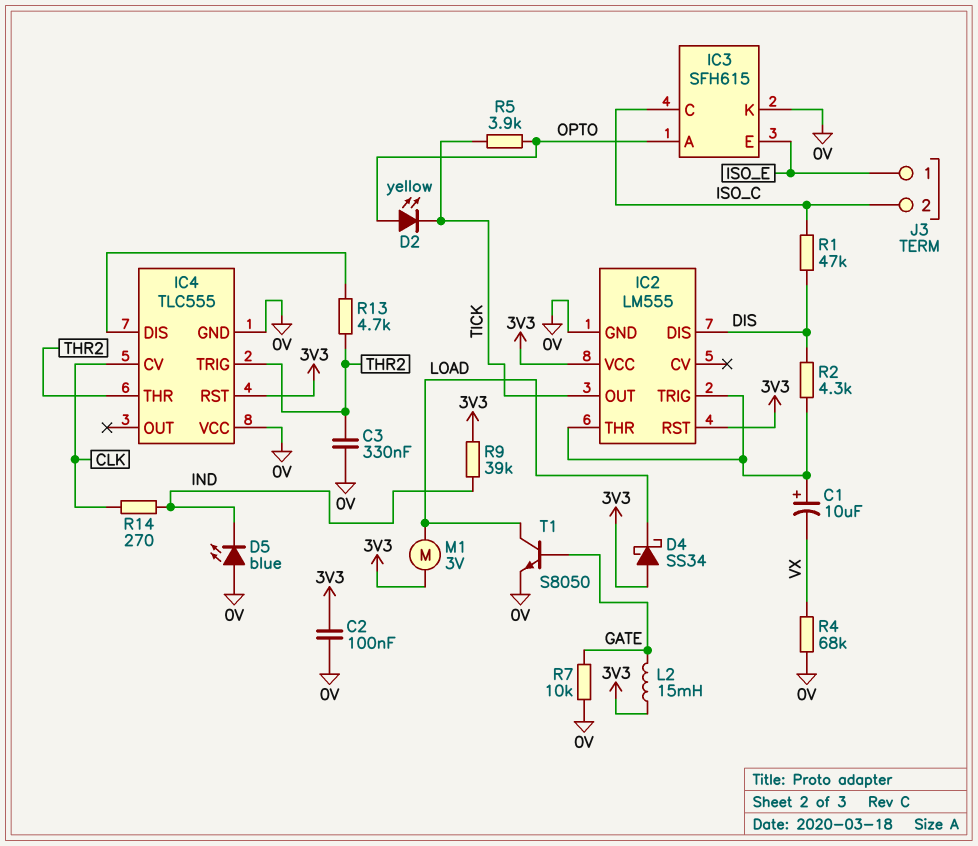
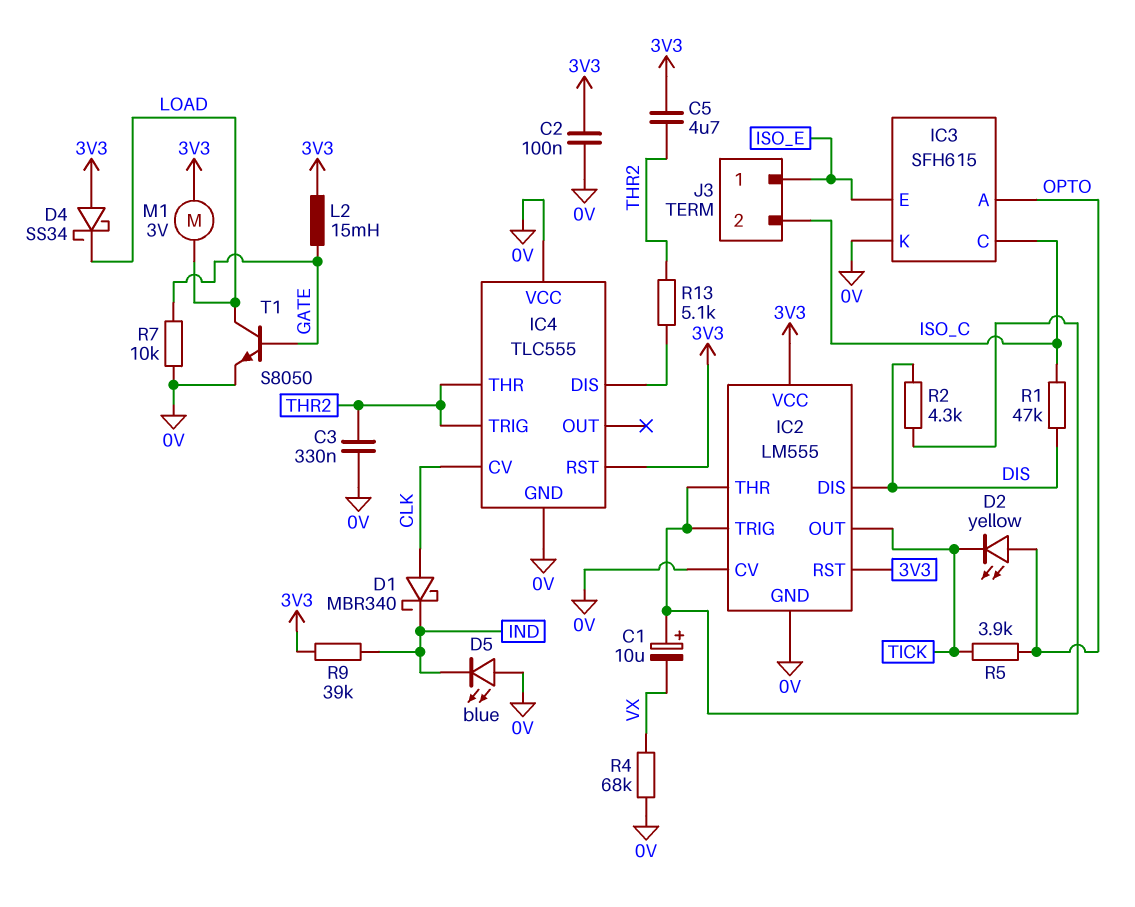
C5: none -> 4.7uF (3V3, THR2)
D1: none -> schottky MBR340 (A CLK, K IND)
IC2 pin CV: none -> 0V
R13: 4.7k (IC4/DIS, THR2) -> 5.1k (IC4/DIS, THR2)
R14: 270 (CLK, IND) -> none

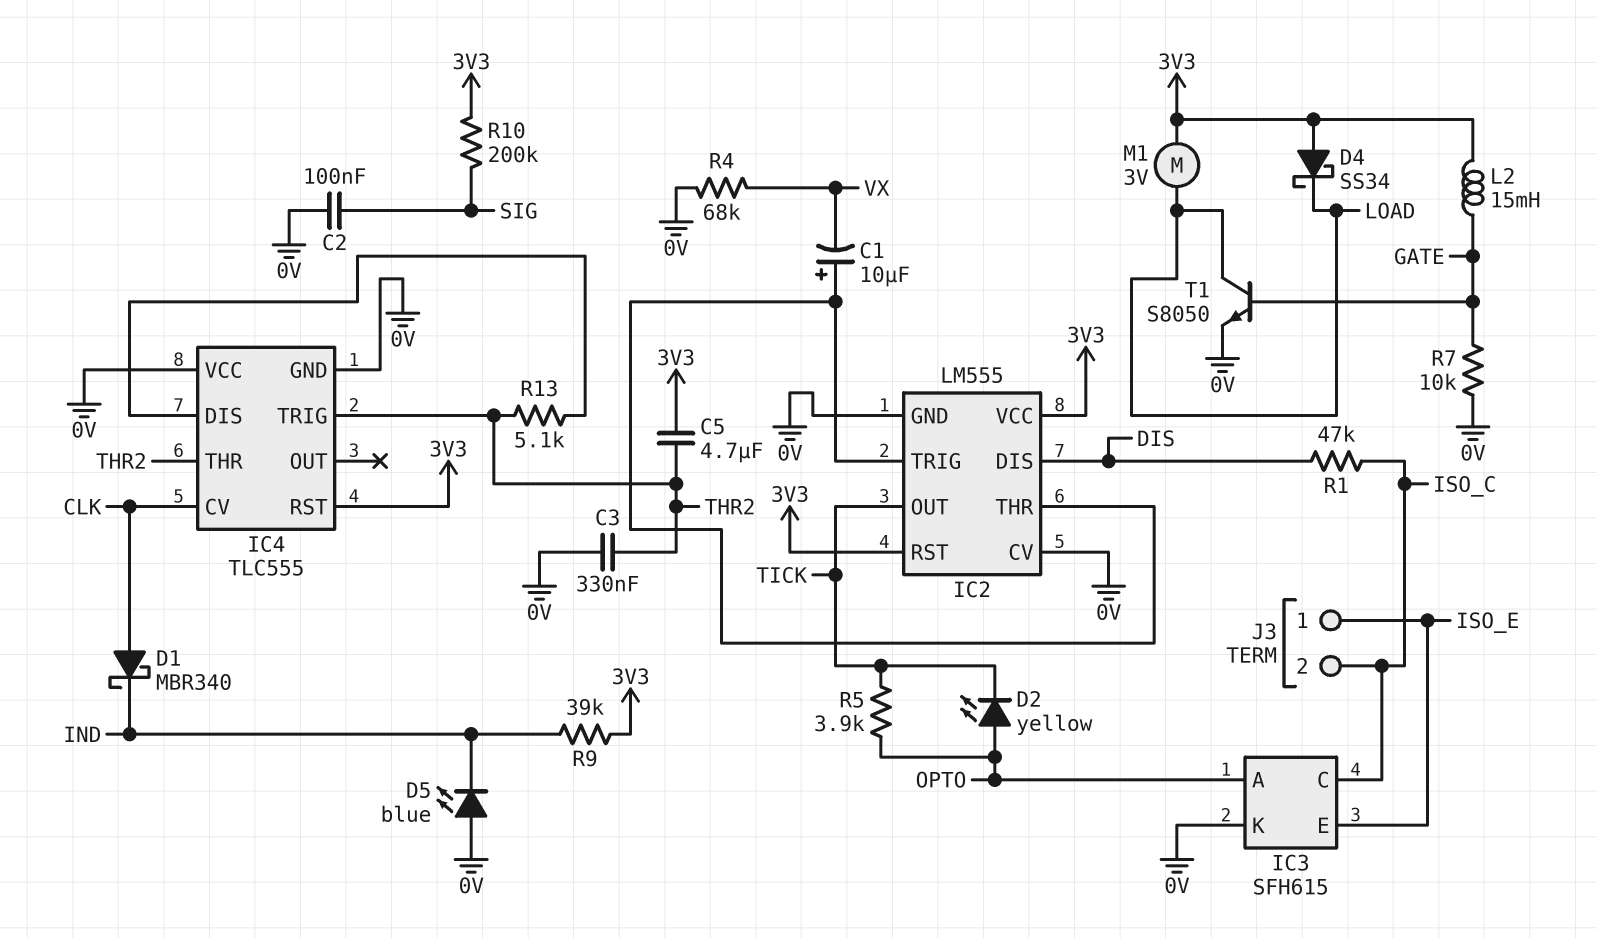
C2: 100nF (0V, 3V3) -> 100nF (0V, SIG)
R2: 4.3k (DIS, IC2/THR) -> none
R10: none -> 200k (3V3, SIG)

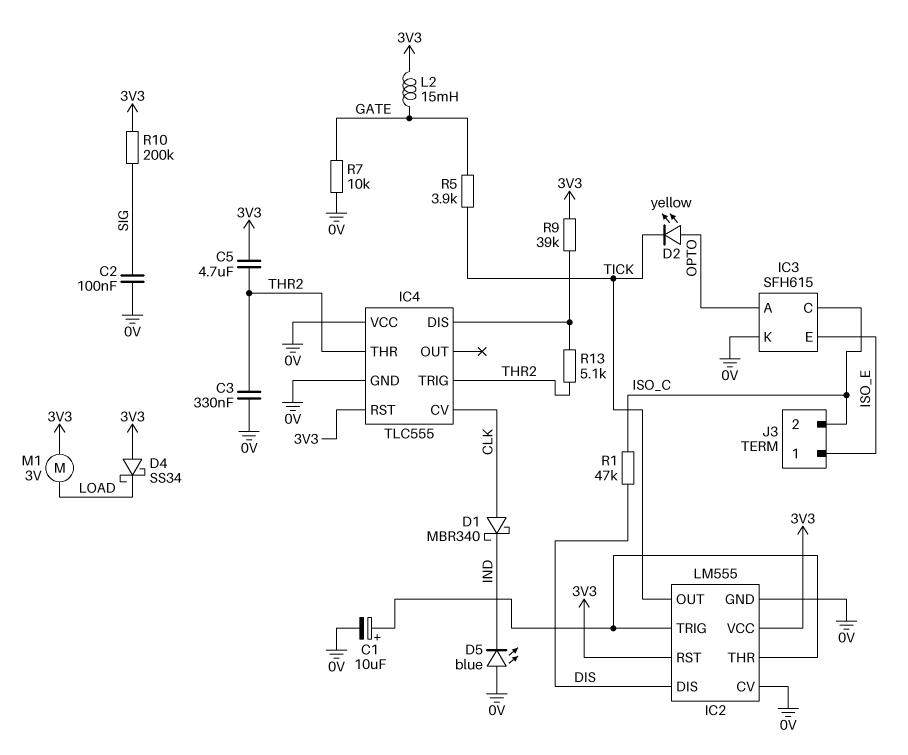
C1: 10uF (plus IC2/THR, minus VX) -> 10uF (plus IC2/THR, minus 0V)
R4: 68k (0V, VX) -> none
R5: 3.9k (OPTO, TICK) -> 3.9k (GATE, TICK)
R9: 39k (3V3, IND) -> 39k (3V3, IC4/DIS)
T1: NPN S8050 (B GATE, C LOAD, E 0V) -> none

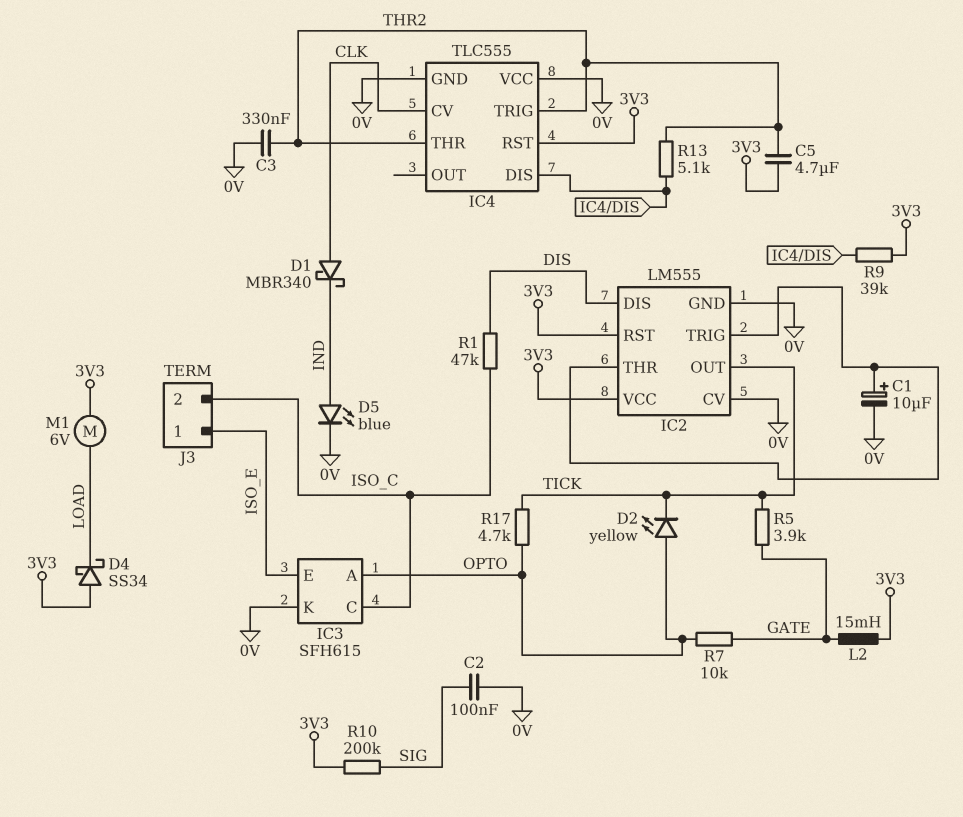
D5: LED blue (A 0V, K IND) -> LED blue (A IND, K 0V)
M1: motor 3V (3V3, LOAD) -> motor 6V (3V3, LOAD)
R7: 10k (0V, GATE) -> 10k (GATE, OPTO)
R17: none -> 4.7k (OPTO, TICK)

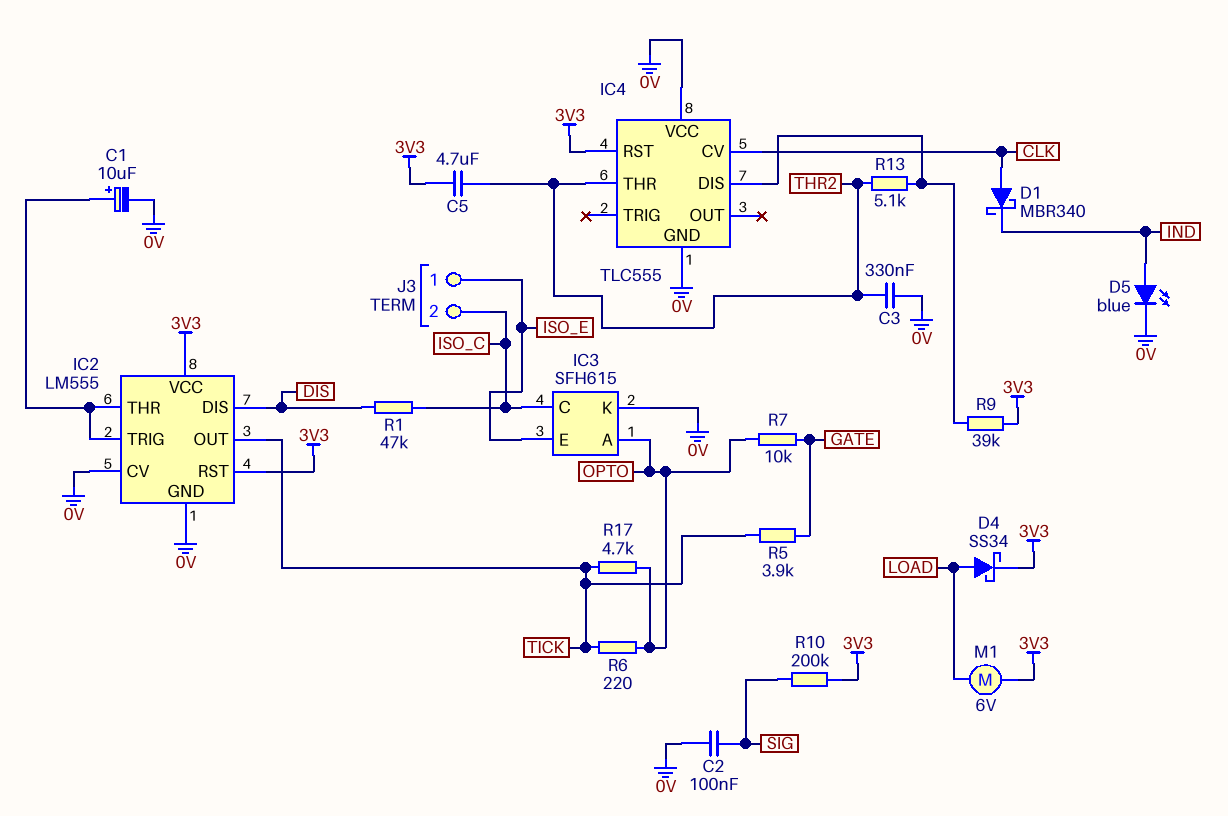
D2: LED yellow (A OPTO, K TICK) -> none
D4: schottky SS34 (A 3V3, K LOAD) -> schottky SS34 (A LOAD, K 3V3)
IC4 pin TRIG: THR2 -> none
L2: 15mH (3V3, GATE) -> none
R6: none -> 220 (OPTO, TICK)

